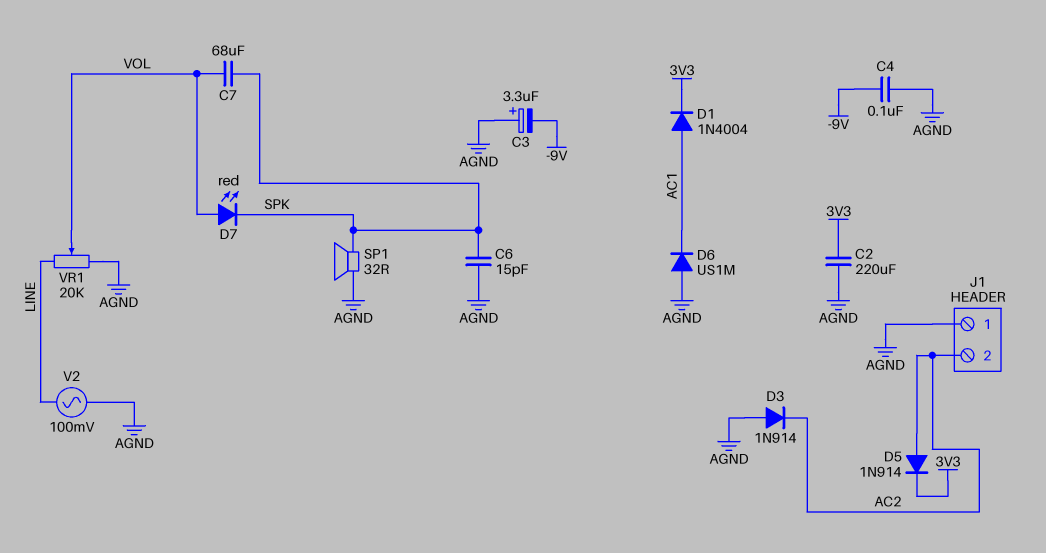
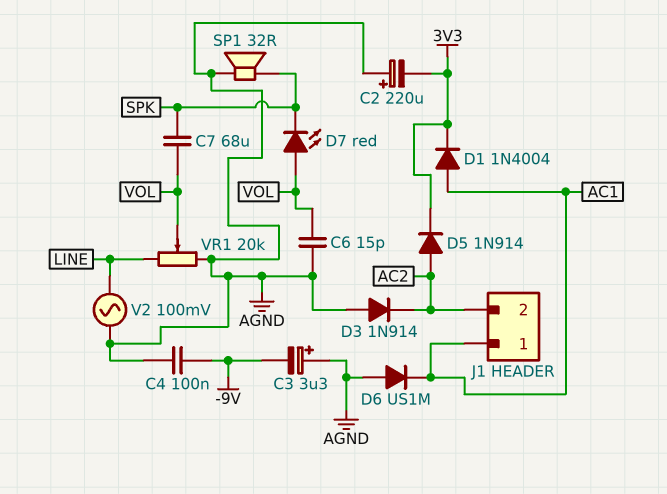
C2: 220uF (3V3, AGND) -> 220uF (plus AGND, minus 3V3)
C6: 15pF (AGND, SPK) -> 15pF (AGND, VOL)
J1 pin 1: AGND -> AC1

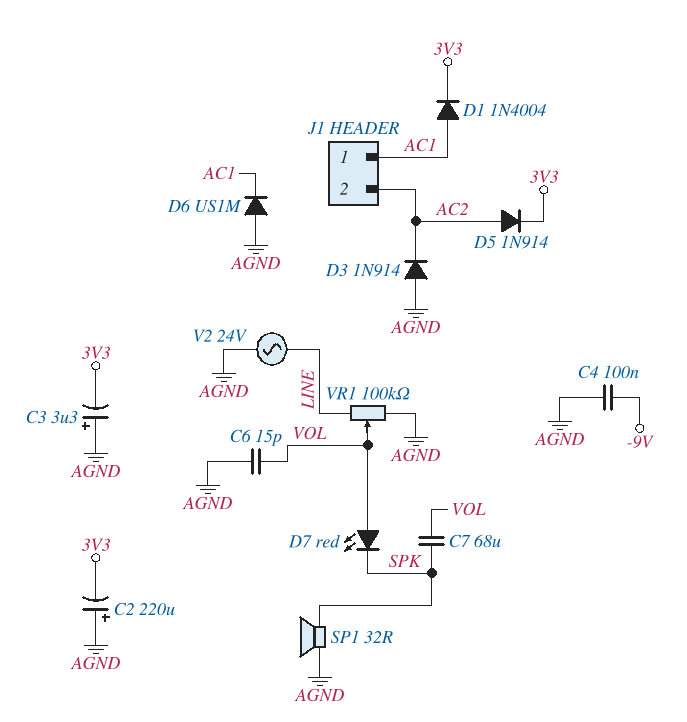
C3: 3.3uF (plus AGND, minus -9V) -> 3.3uF (plus AGND, minus 3V3)
V2: AC 100mV (AGND, LINE) -> AC 24V (AGND, LINE)
VR1: 20k (AGND, LINE, wiper VOL) -> 100k (AGND, LINE, wiper VOL)

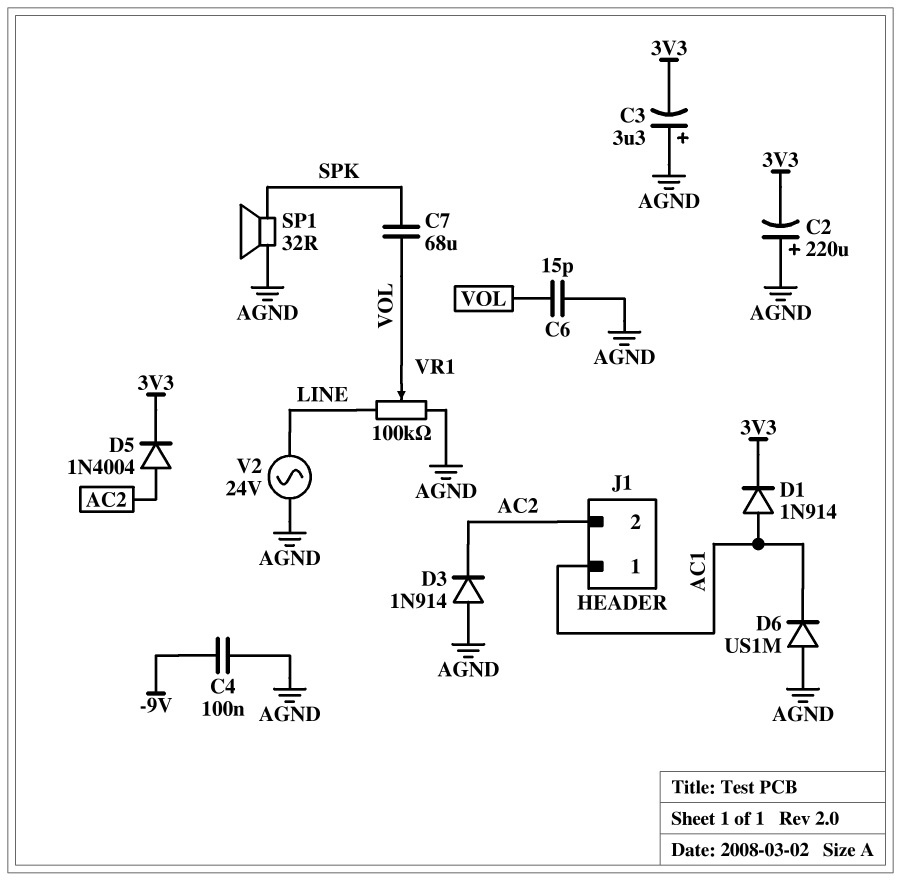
D1: diode 1N4004 (A AC1, K 3V3) -> diode 1N914 (A AC1, K 3V3)
D5: diode 1N914 (A AC2, K 3V3) -> diode 1N4004 (A AC2, K 3V3)
D7: LED red (A VOL, K SPK) -> none

